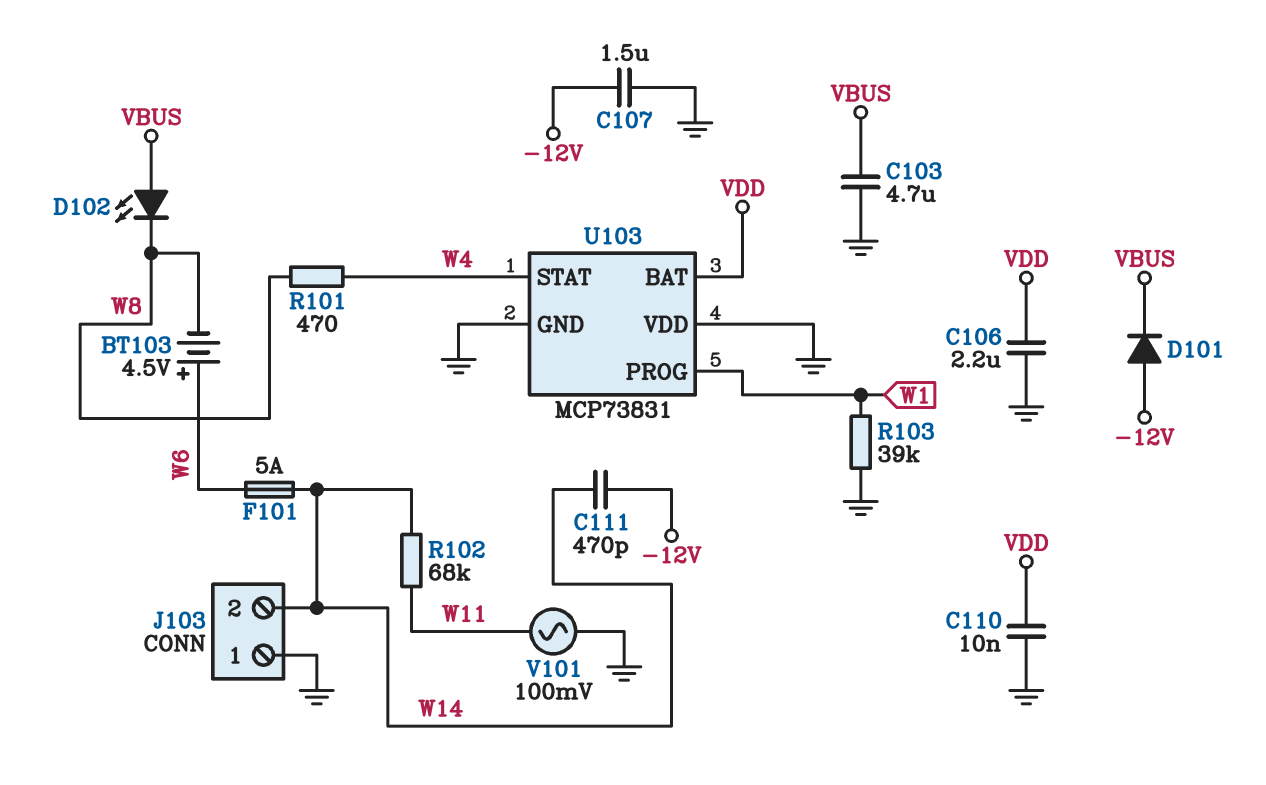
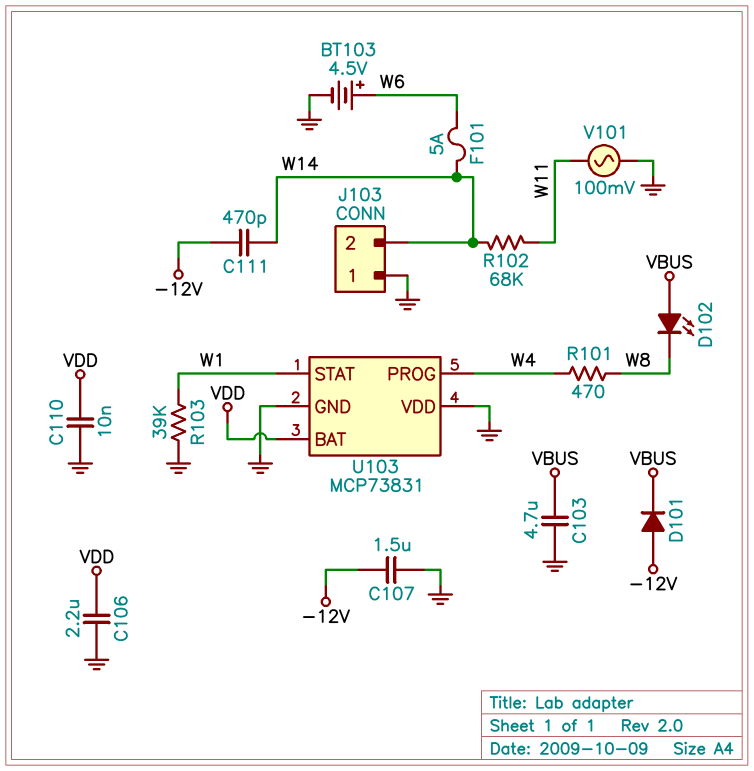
BT103: 4.5V (plus W6, minus W8) -> 4.5V (plus W6, minus GND)
U103 pin PROG: W1 -> W4
U103 pin STAT: W4 -> W1

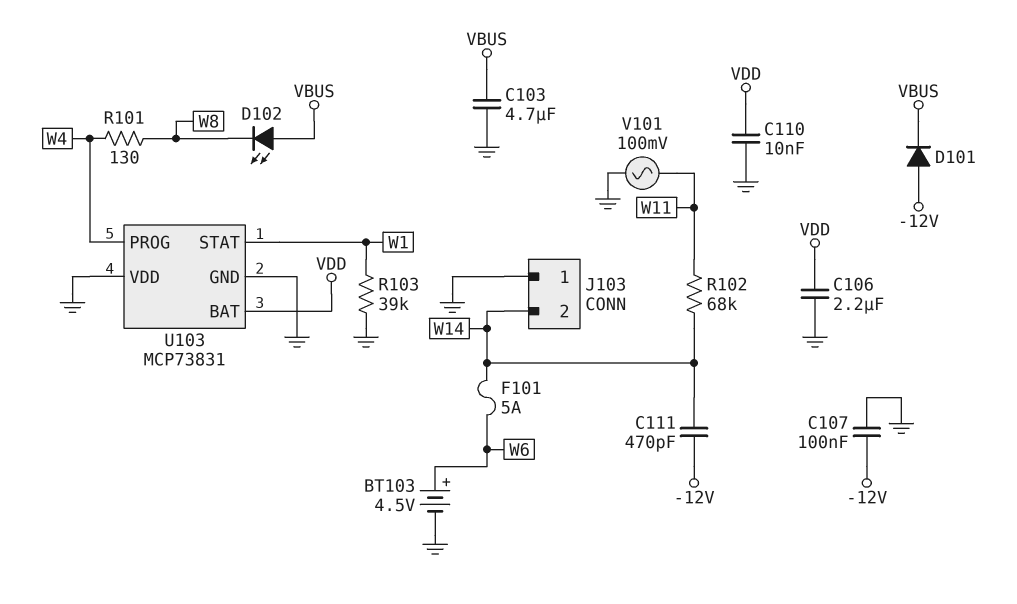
C107: 1.5uF (-12V, GND) -> 100nF (-12V, GND)
R101: 470 (W4, W8) -> 130 (W4, W8)

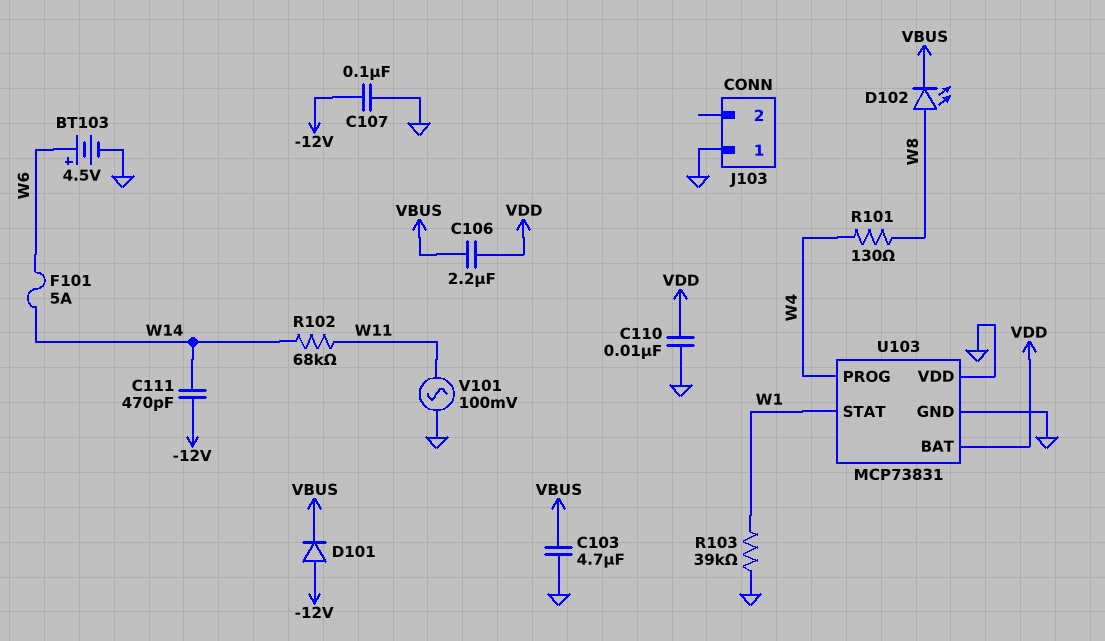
C106: 2.2uF (GND, VDD) -> 2.2uF (VBUS, VDD)
D102: LED (A VBUS, K W8) -> LED (A W8, K VBUS)
J103 pin 2: W14 -> none

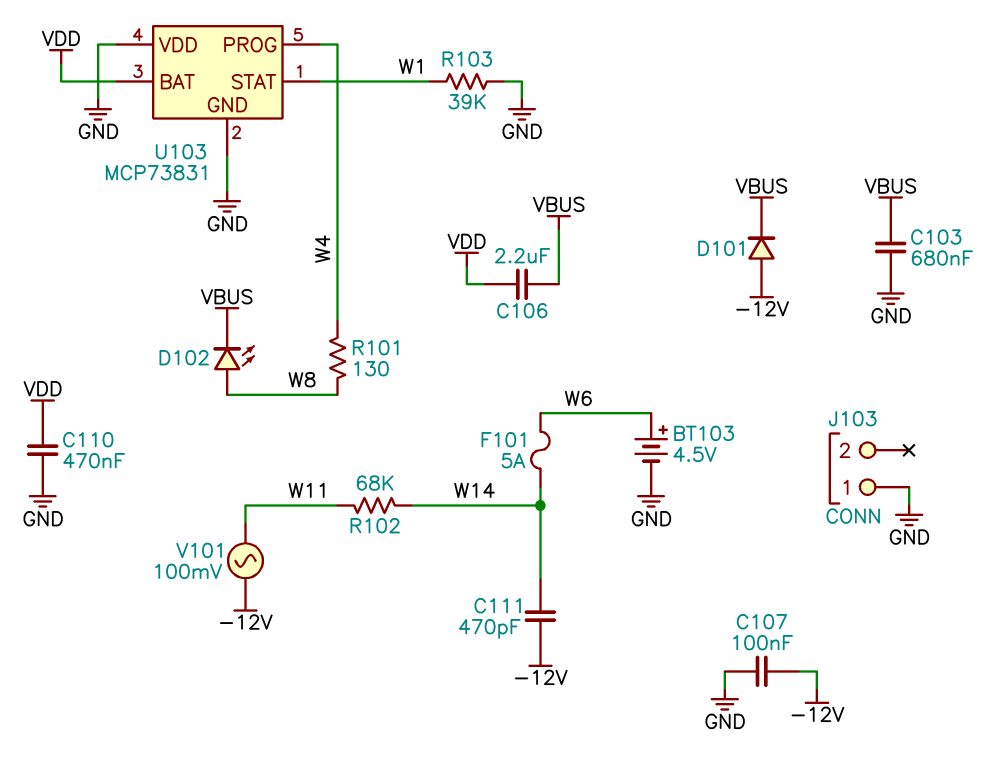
C103: 4.7uF (GND, VBUS) -> 680nF (GND, VBUS)
C110: 10nF (GND, VDD) -> 470nF (GND, VDD)
V101: AC 100mV (GND, W11) -> AC 100mV (-12V, W11)

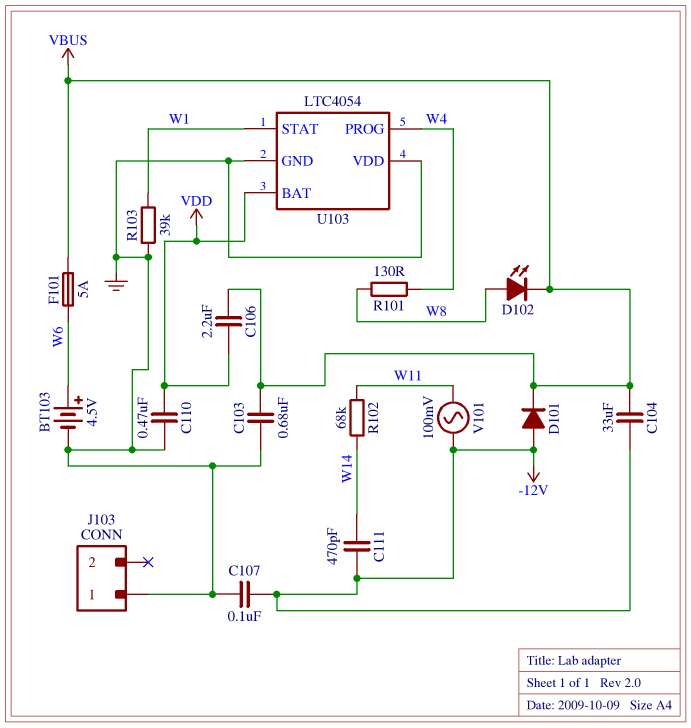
C104: none -> 33uF (-12V, VBUS)
F101: 5A (W6, W14) -> 5A (VBUS, W6)
U103: MCP73831 -> LTC4054

